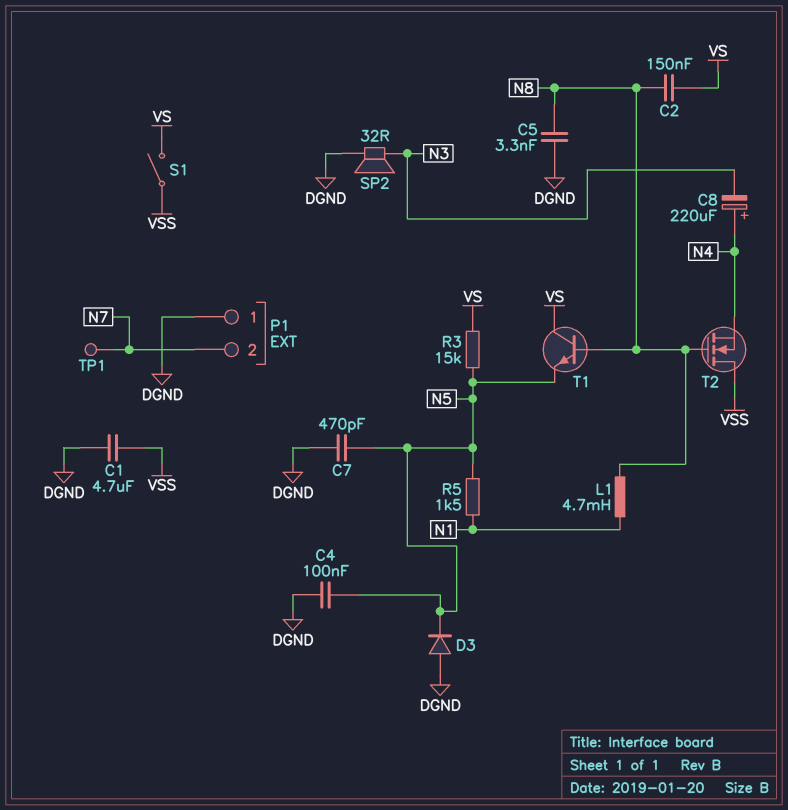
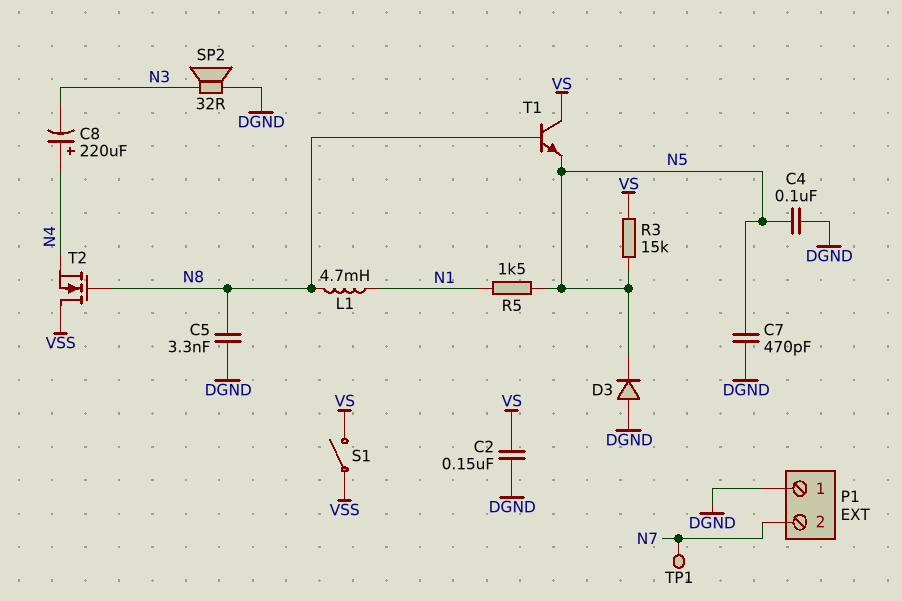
C1: 4.7uF (DGND, VSS) -> none
C2: 150nF (N8, VS) -> 150nF (DGND, VS)

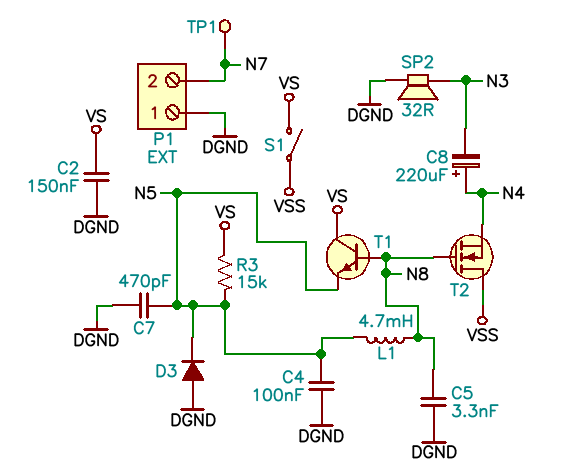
L1: 4.7mH (N1, N8) -> 4.7mH (N5, N8)
R5: 1.5k (N1, N5) -> none

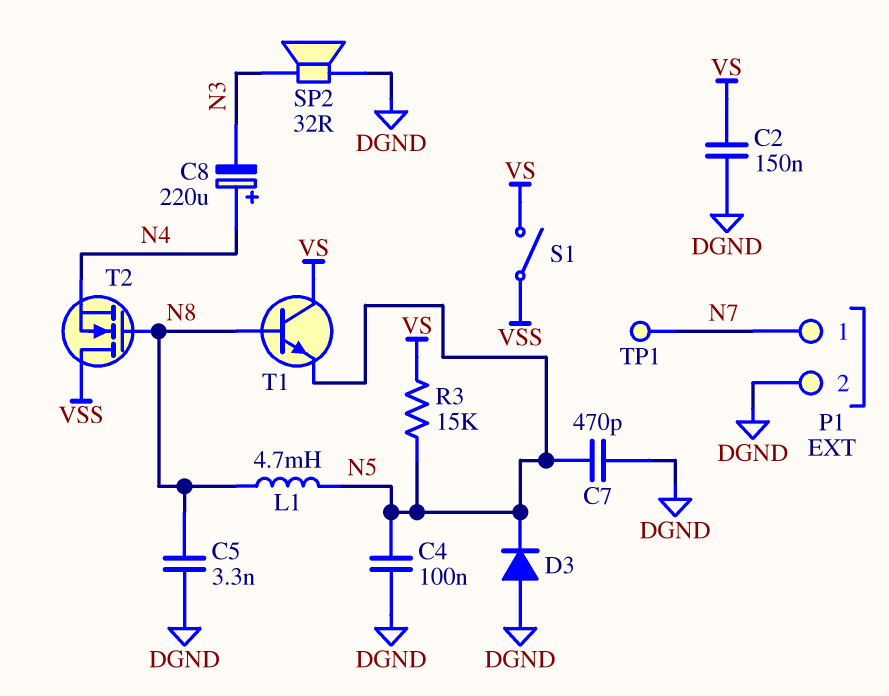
P1 pin 1: DGND -> N7
P1 pin 2: N7 -> DGND

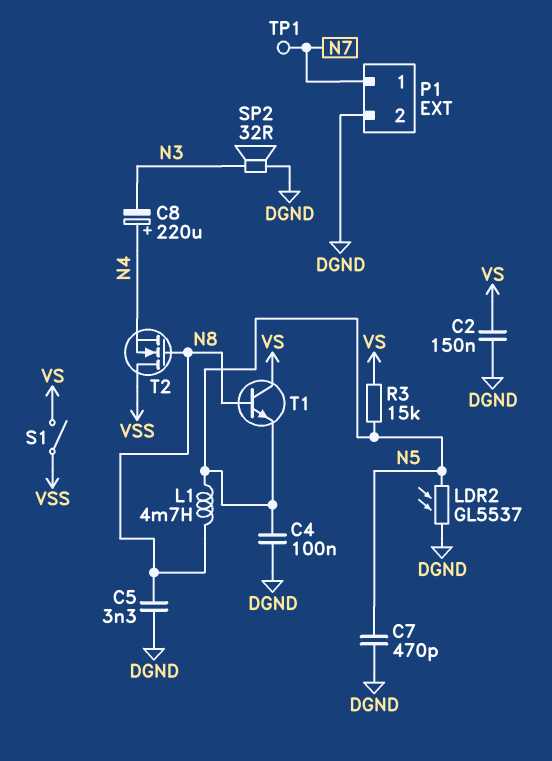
D3: diode (A DGND, K N5) -> none
LDR2: none -> GL5537 (DGND, N5)

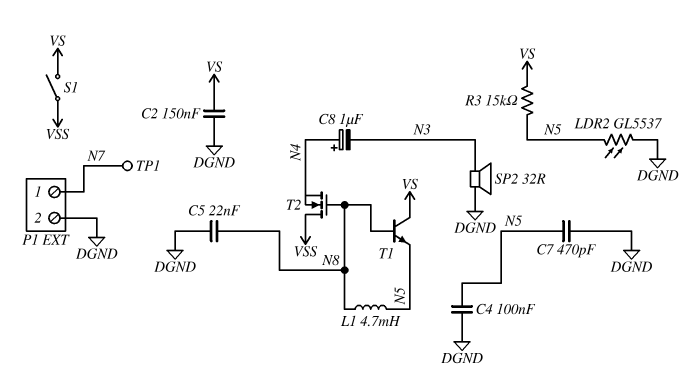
C5: 3.3nF (DGND, N8) -> 22nF (DGND, N8)
C8: 220uF (plus N4, minus N3) -> 1uF (plus N4, minus N3)

